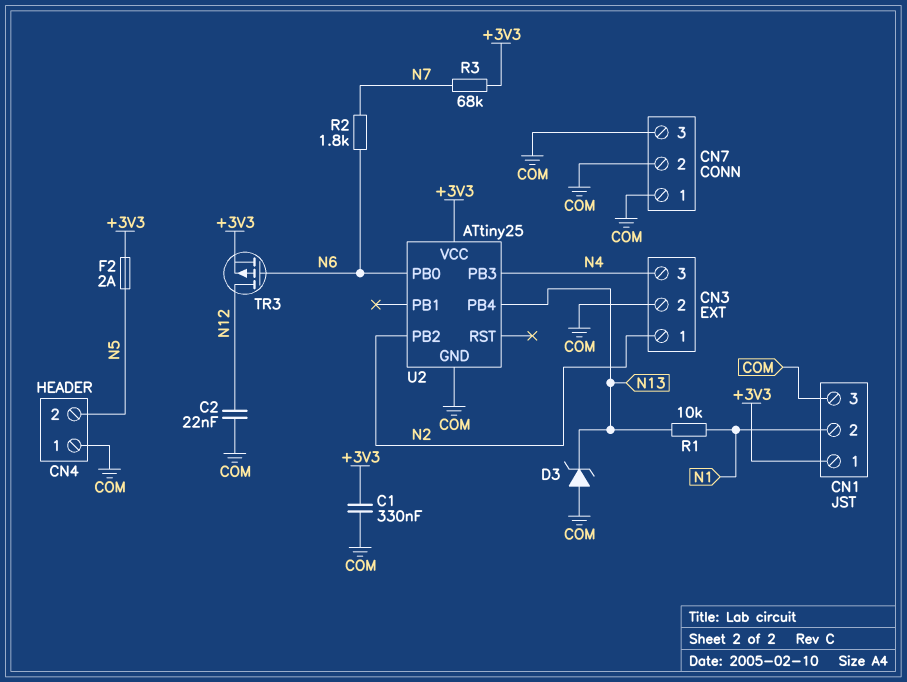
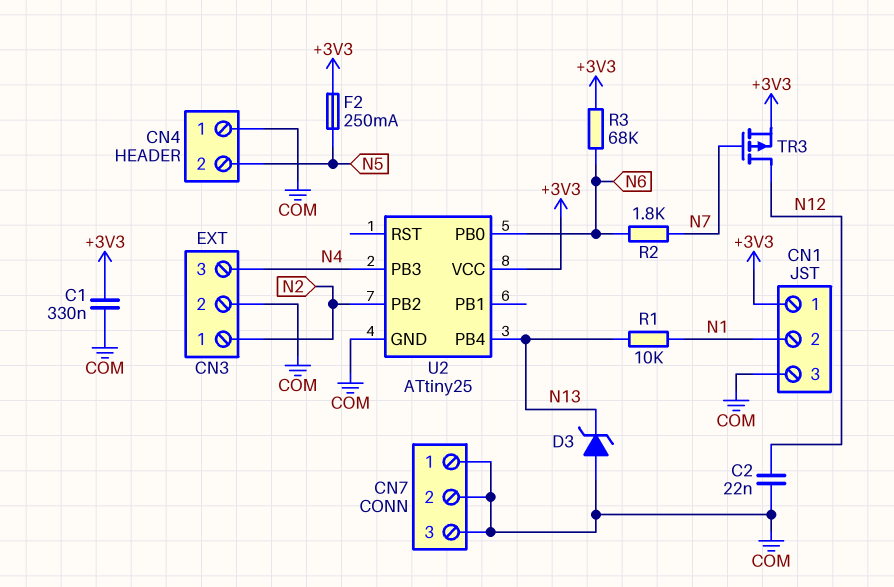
F2: 2A (+3V3, N5) -> 250mA (+3V3, N5)
R3: 68k (+3V3, N7) -> 68k (+3V3, N6)
TR3: PMOS (G N6, D N12, S +3V3) -> PMOS (G N7, D N12, S +3V3)

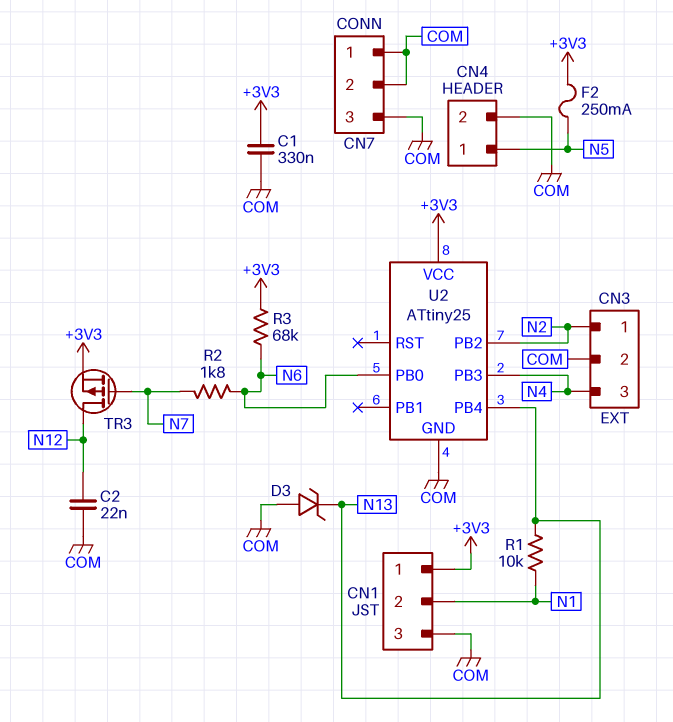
CN4 pin 1: COM -> N5
CN4 pin 2: N5 -> COM

